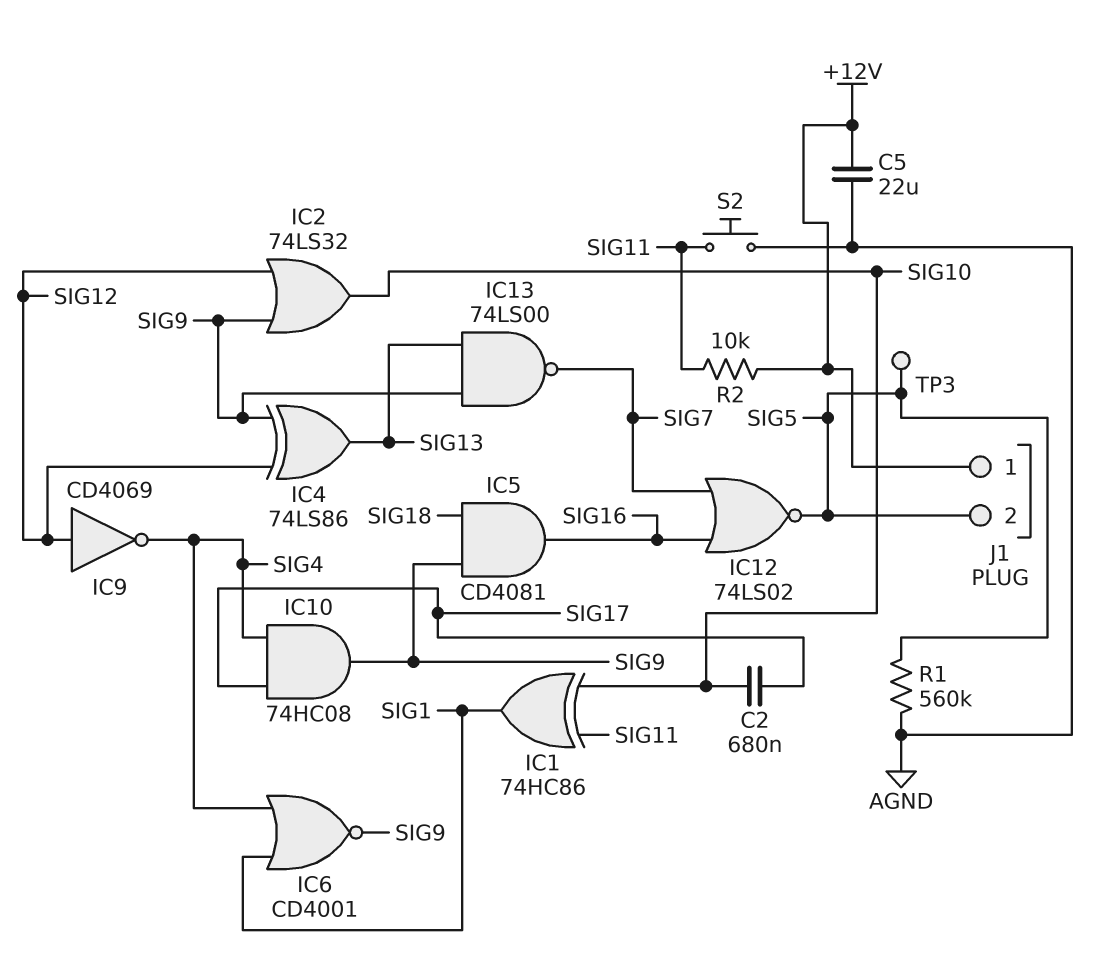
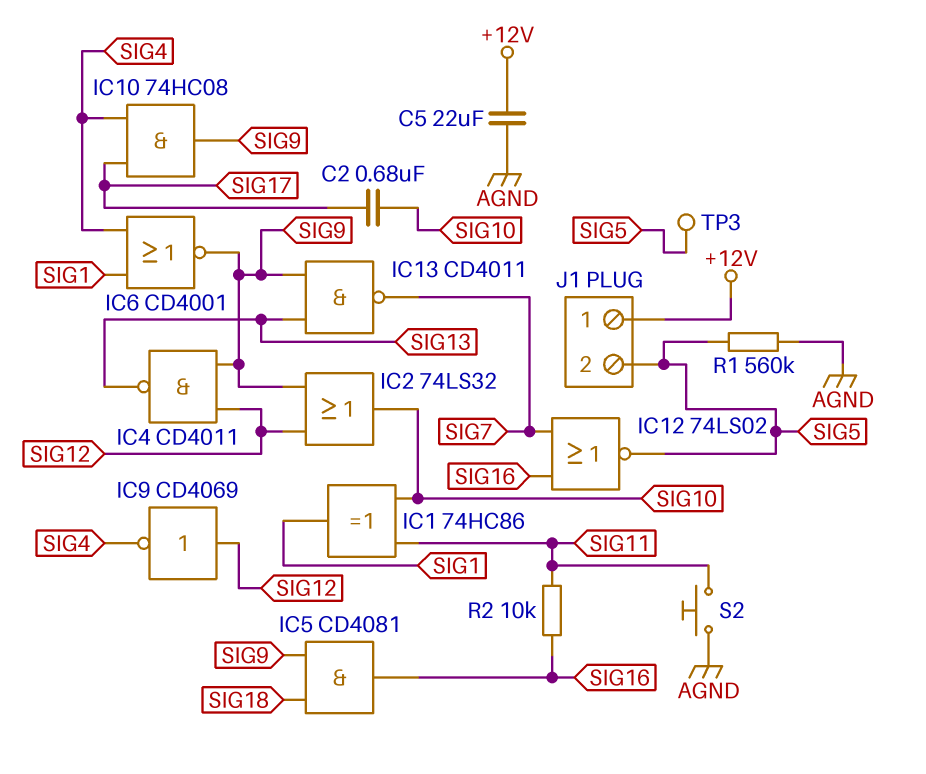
IC4: XOR 74LS86 (in SIG9, in SIG12, out SIG13) -> NAND CD4011 (in SIG9, in SIG12, out SIG13)
IC13: NAND 74LS00 (in SIG9, in SIG13, out SIG7) -> NAND CD4011 (in SIG9, in SIG13, out SIG7)
R2: 10k (+12V, SIG11) -> 10k (SIG11, SIG16)

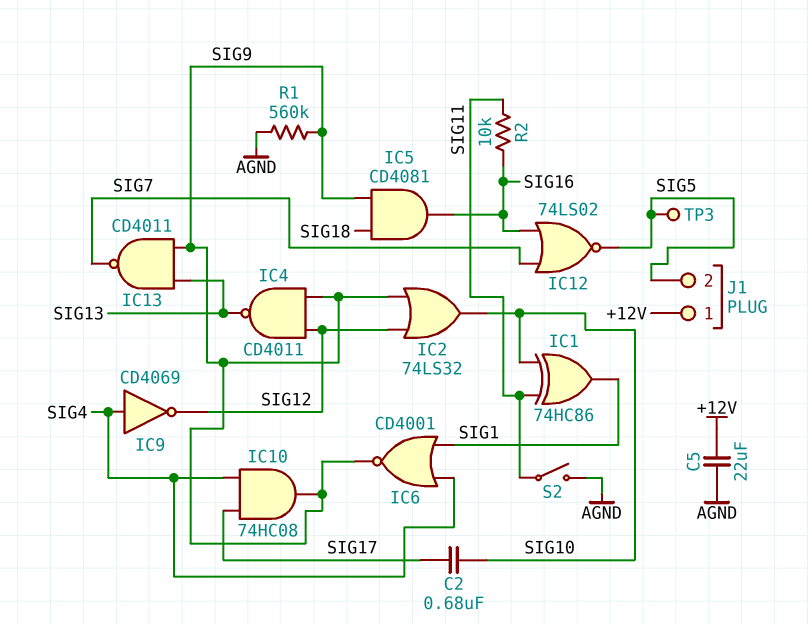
IC9: NOT CD4069 (in SIG12, out SIG4) -> NOT CD4069 (in SIG4, out SIG12)
R1: 560k (AGND, SIG5) -> 560k (AGND, SIG9)
S2: button (AGND, SIG11) -> switch (AGND, SIG11)

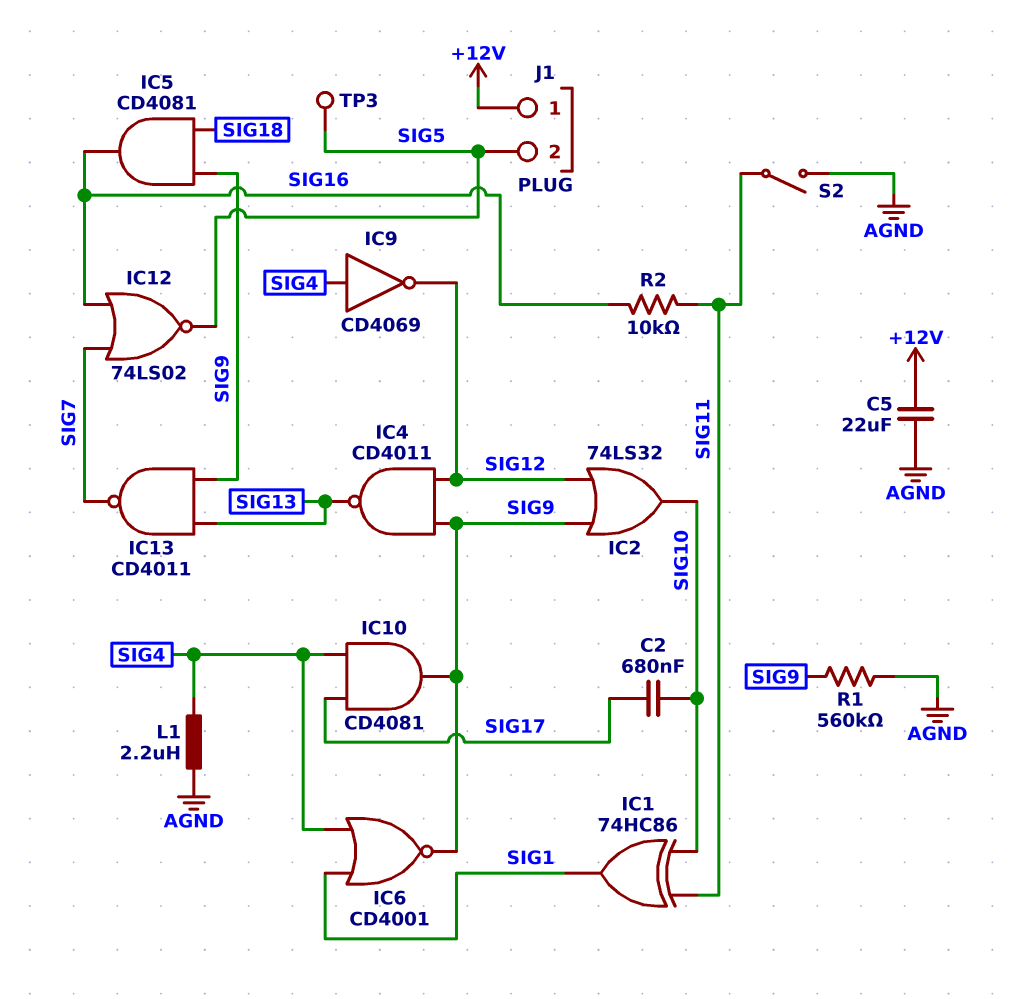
IC10: AND 74HC08 (in SIG4, in SIG17, out SIG9) -> AND CD4081 (in SIG4, in SIG17, out SIG9)
L1: none -> 2.2uH (AGND, SIG4)

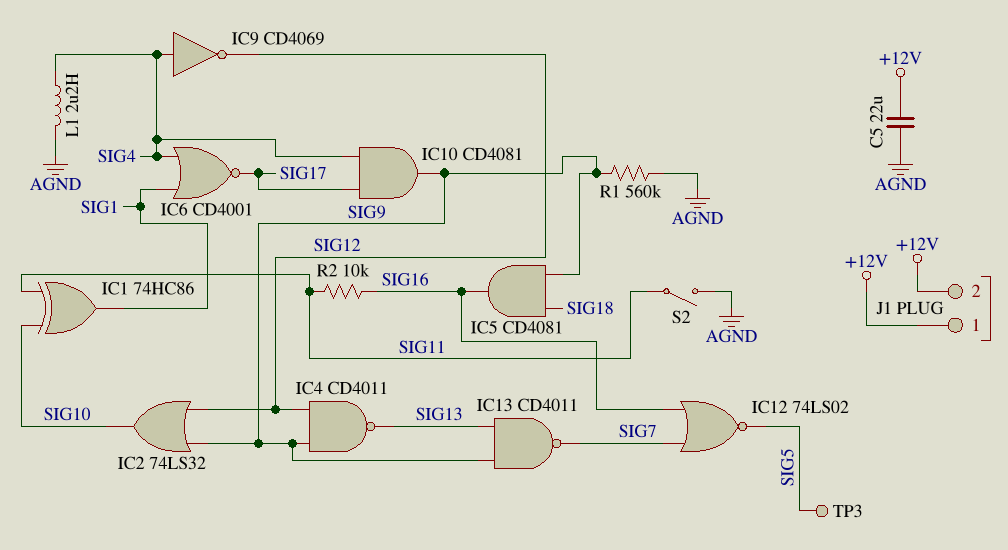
C2: 680nF (SIG10, SIG17) -> none
IC6: NOR CD4001 (in SIG1, in SIG4, out SIG9) -> NOR CD4001 (in SIG1, in SIG4, out SIG17)
J1 pin 2: SIG5 -> +12V

